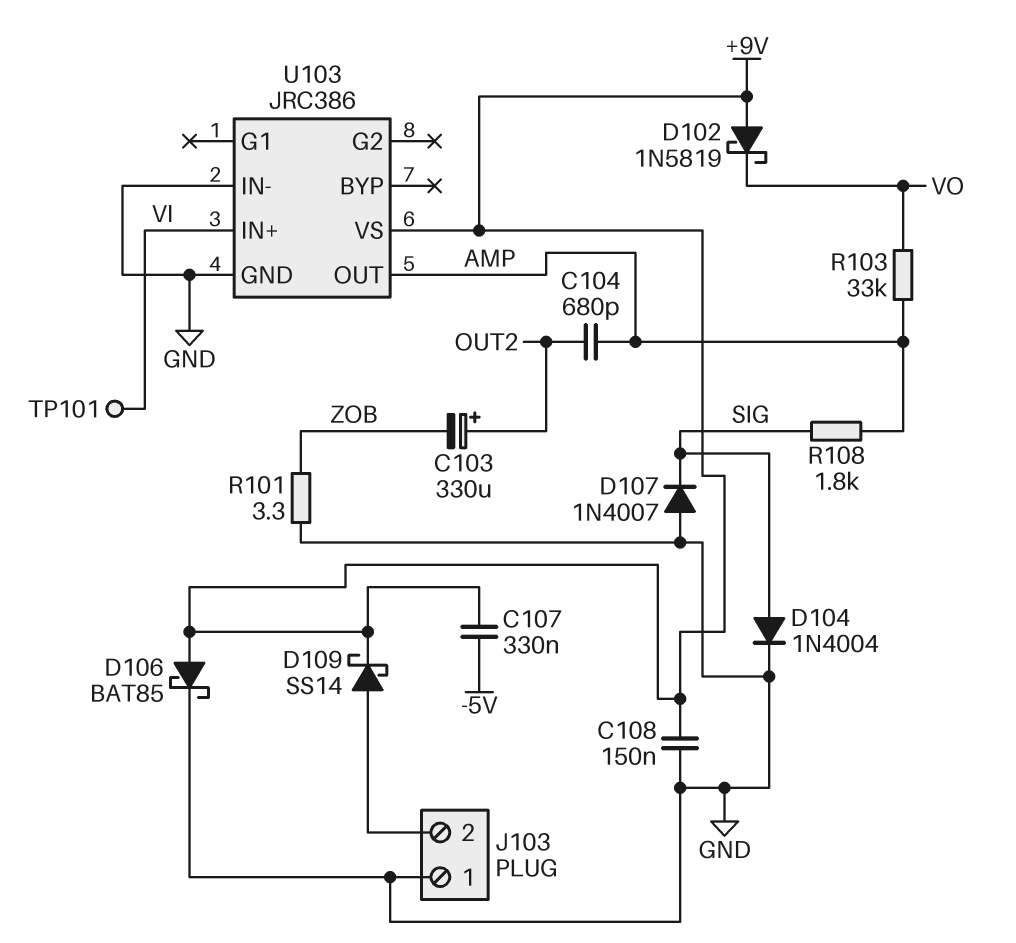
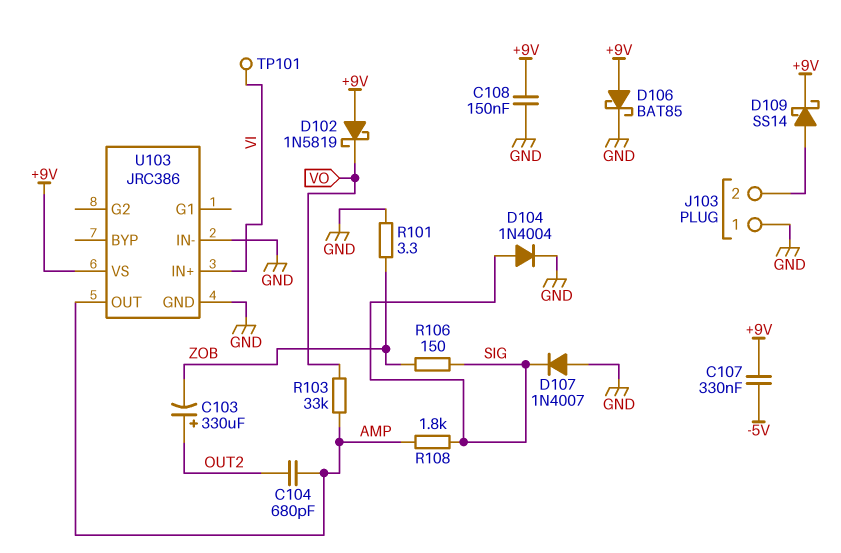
R106: none -> 150 (SIG, ZOB)

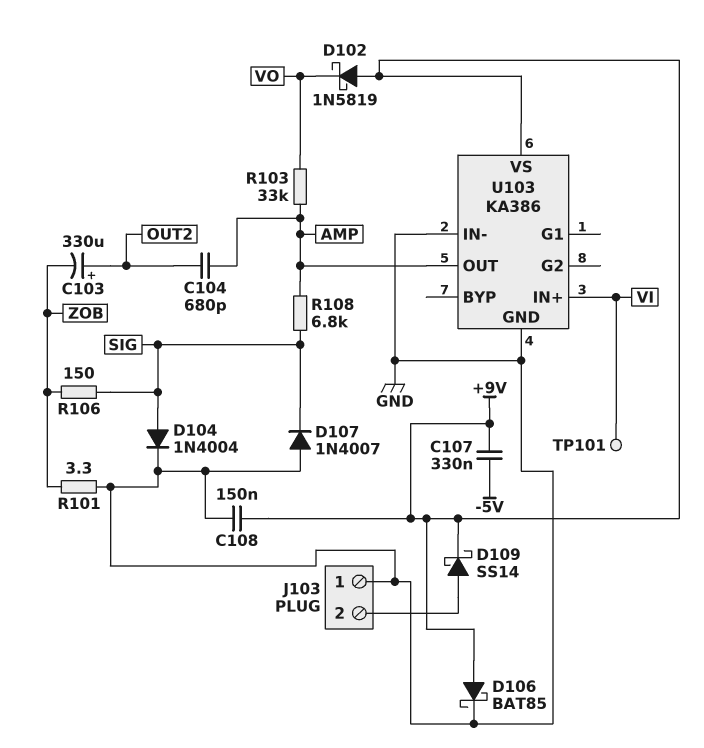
R108: 1.8k (AMP, SIG) -> 6.8k (AMP, SIG)
U103: JRC386 -> KA386

